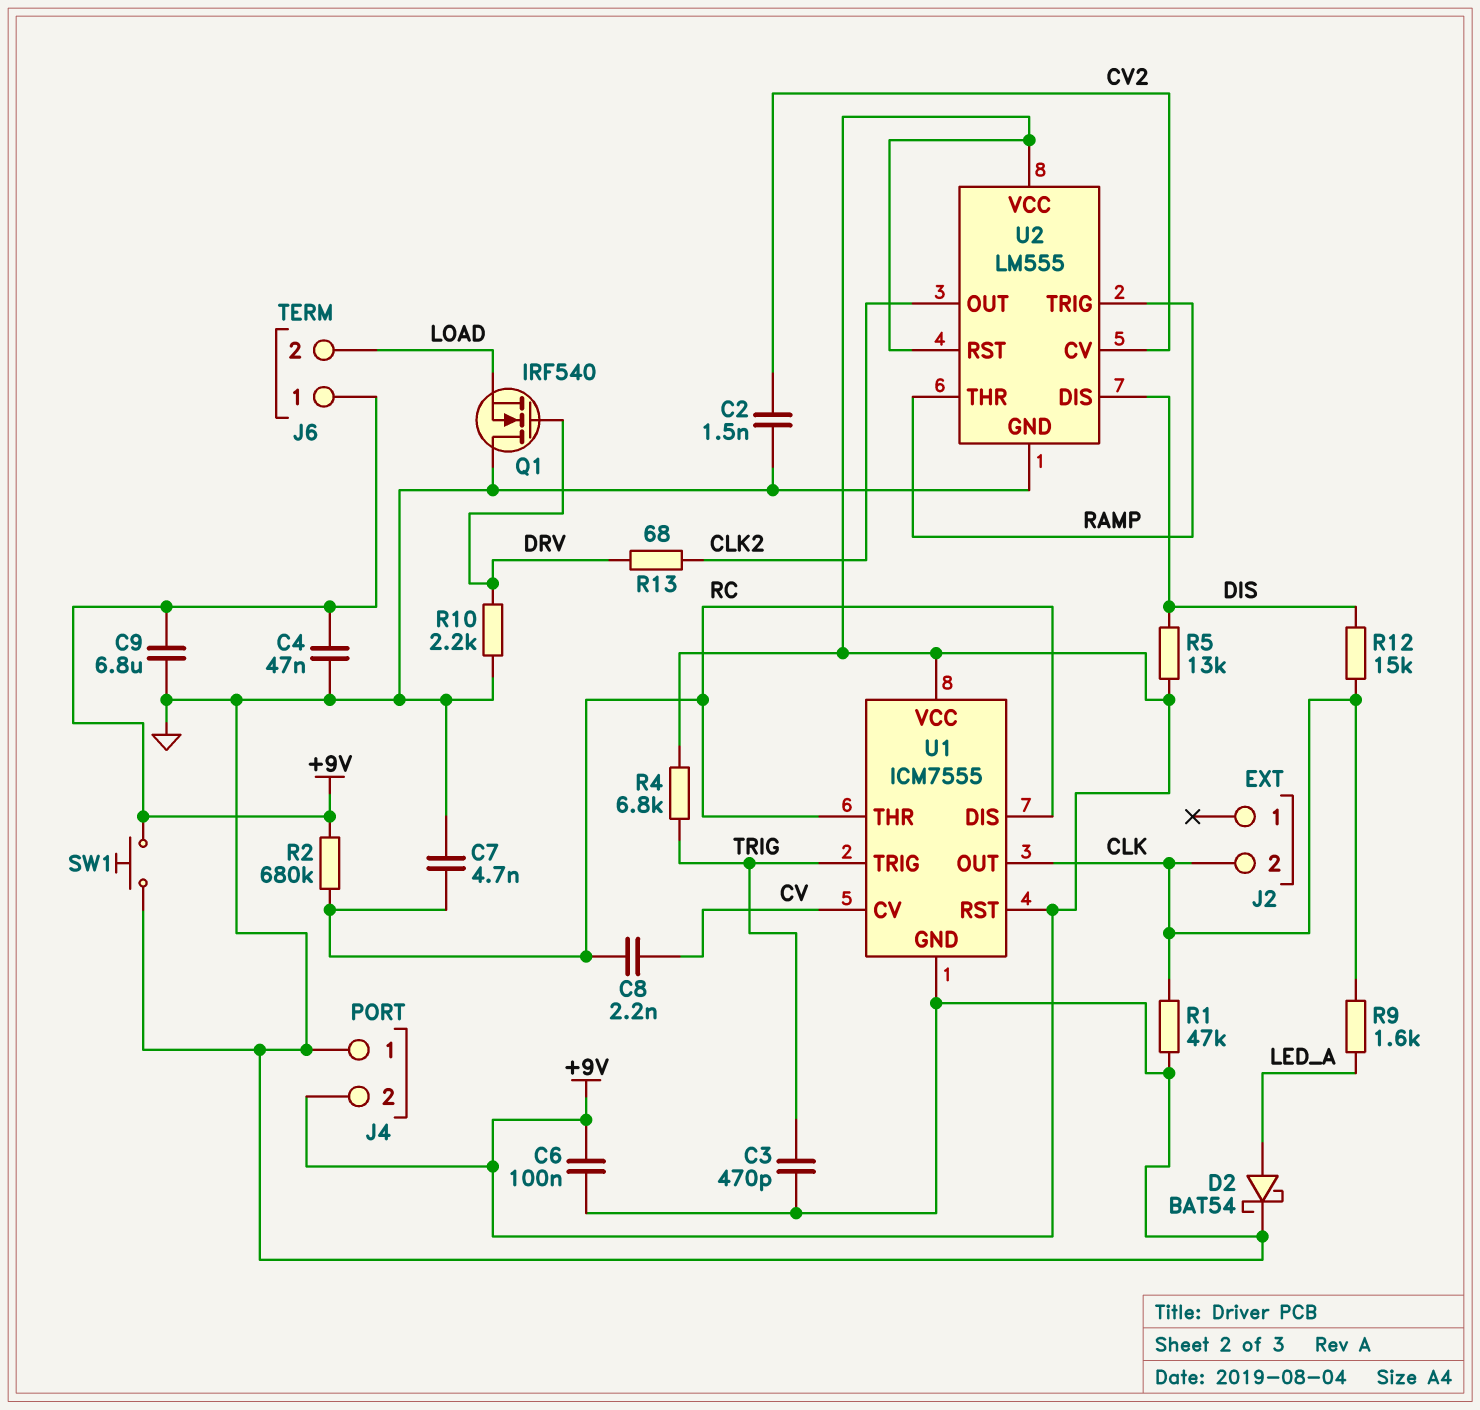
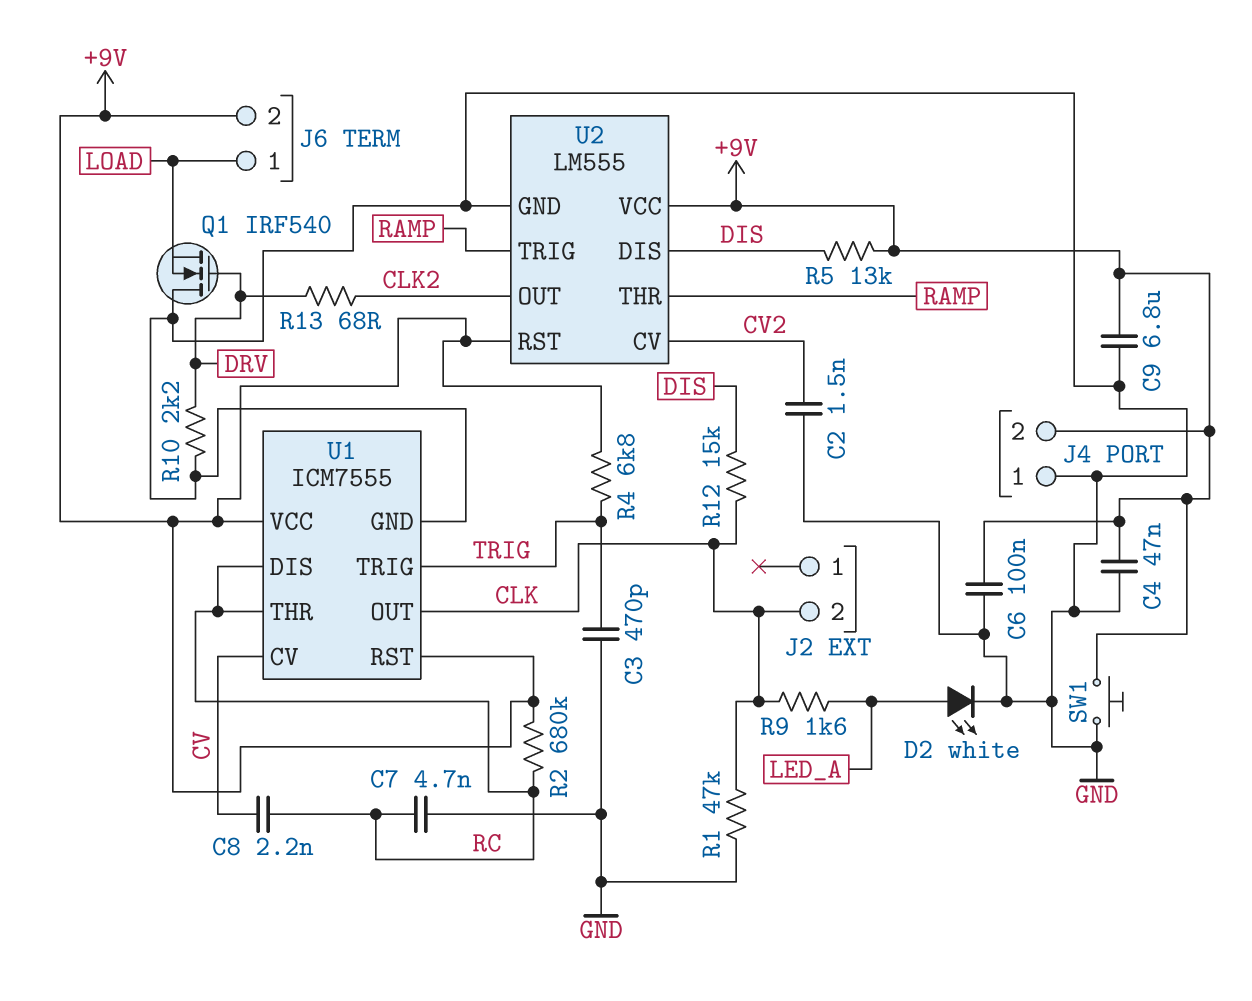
D2: schottky BAT54 (A LED_A, K GND) -> LED white (A LED_A, K GND)
J6 pin 1: +9V -> LOAD
J6 pin 2: LOAD -> +9V

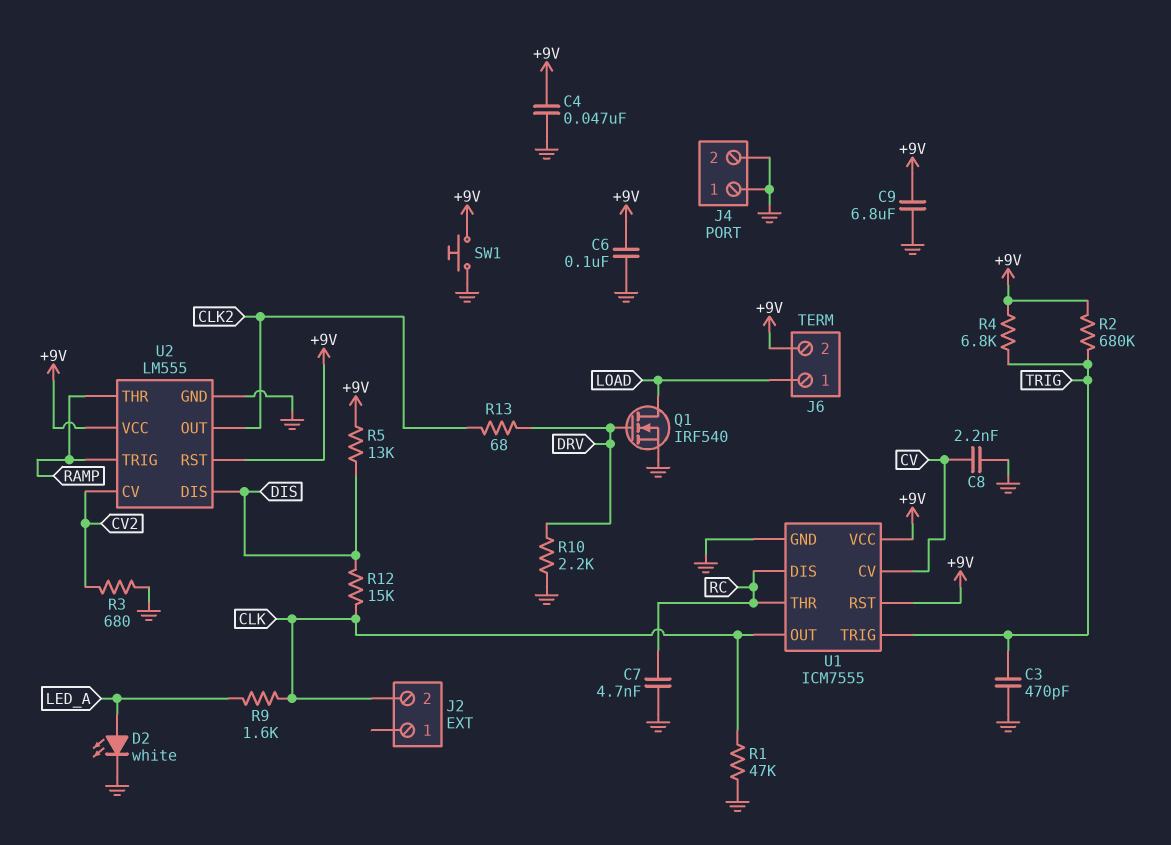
C2: 1.5nF (CV2, GND) -> none
C8: 2.2nF (CV, RC) -> 2.2nF (CV, GND)
J4 pin 2: +9V -> GND
Q1: NMOS IRF540 (G DRV, D GND, S LOAD) -> NMOS IRF540 (G DRV, D LOAD, S GND)
R2: 680k (+9V, RC) -> 680k (+9V, TRIG)
R3: none -> 680 (CV2, GND)

